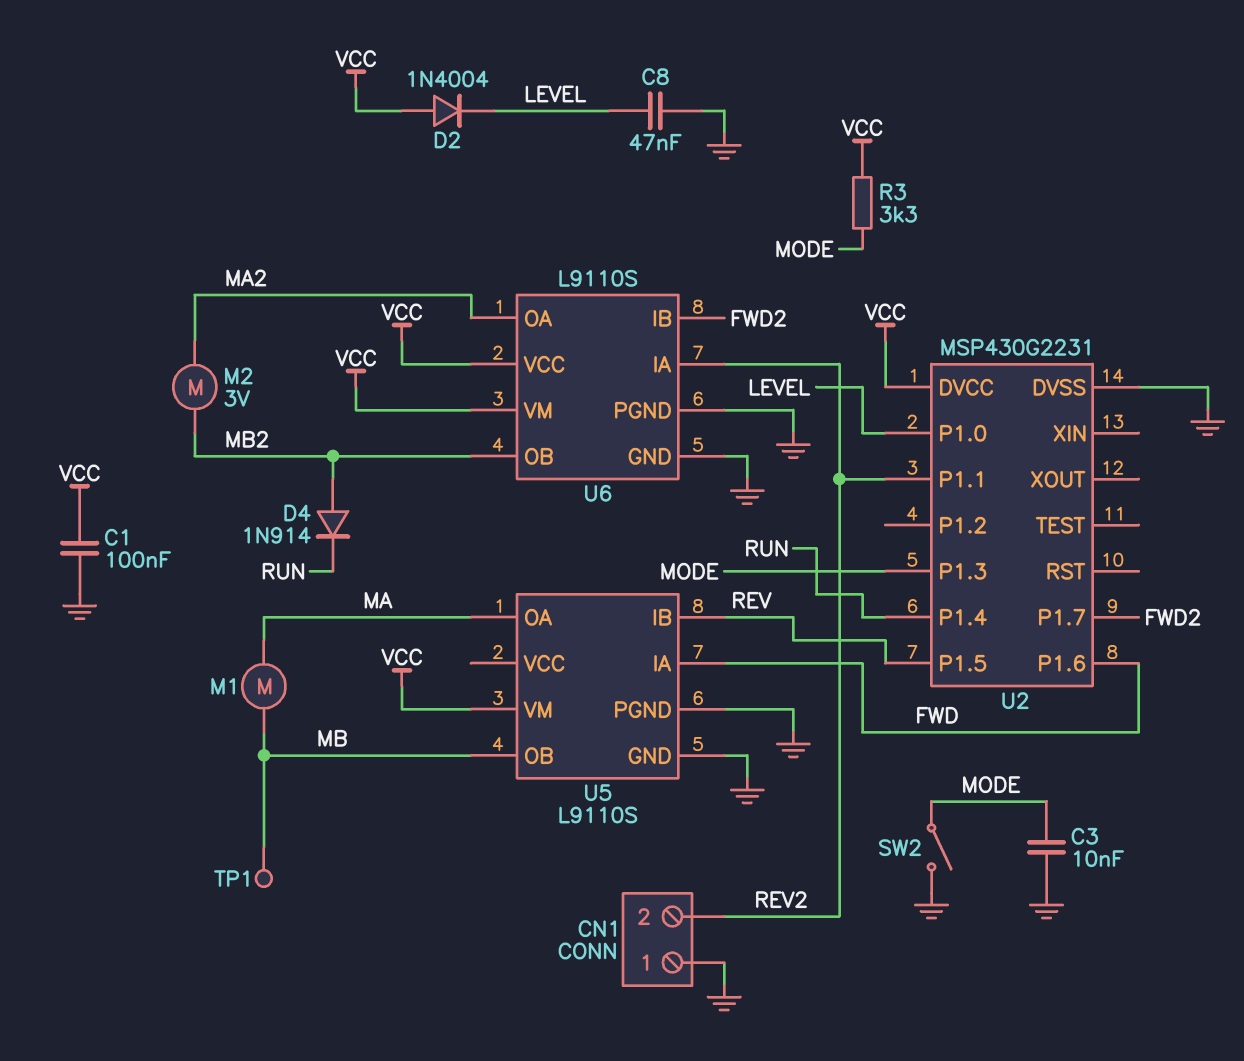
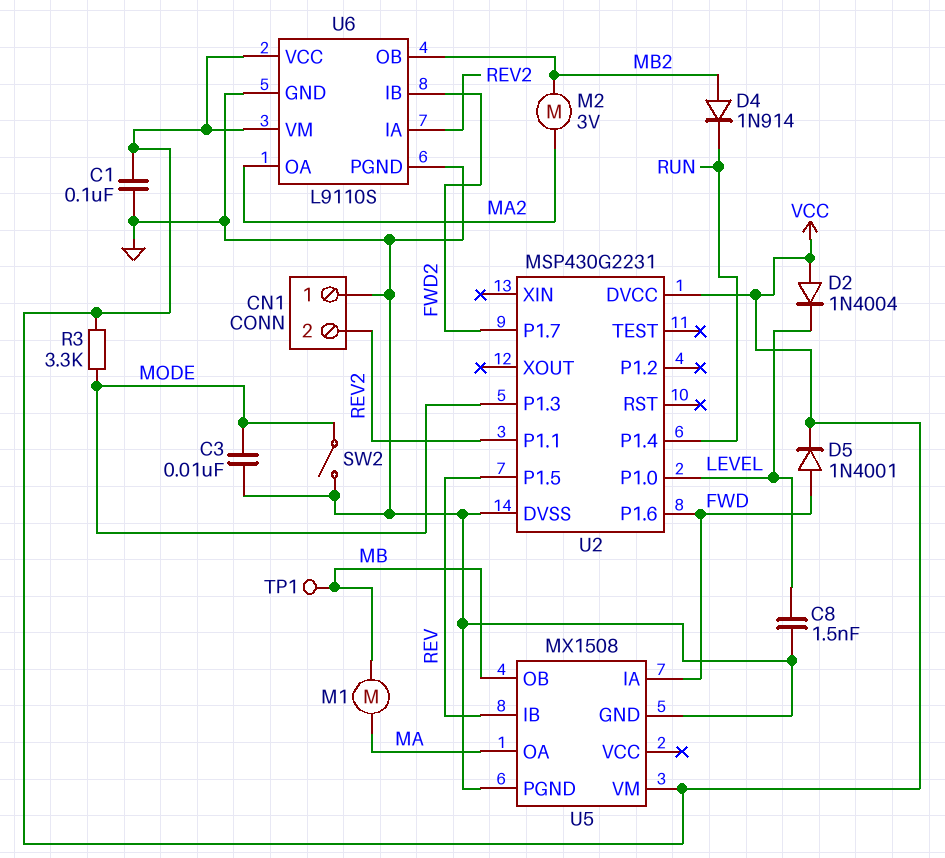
C8: 47nF (GND, LEVEL) -> 1.5nF (GND, LEVEL)
D5: none -> diode 1N4001 (A FWD, K VCC)
U5: L9110S -> MX1508

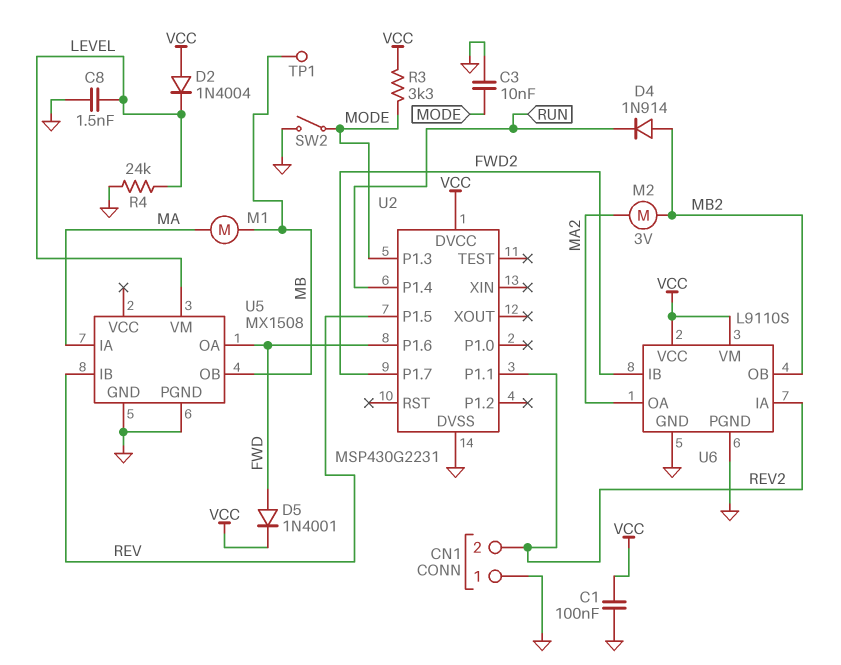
R4: none -> 24k (GND, LEVEL)
U2 pin P1.0: LEVEL -> none
U5 pin IA: FWD -> MA
U5 pin OA: MA -> FWD
U5 pin VM: VCC -> LEVEL

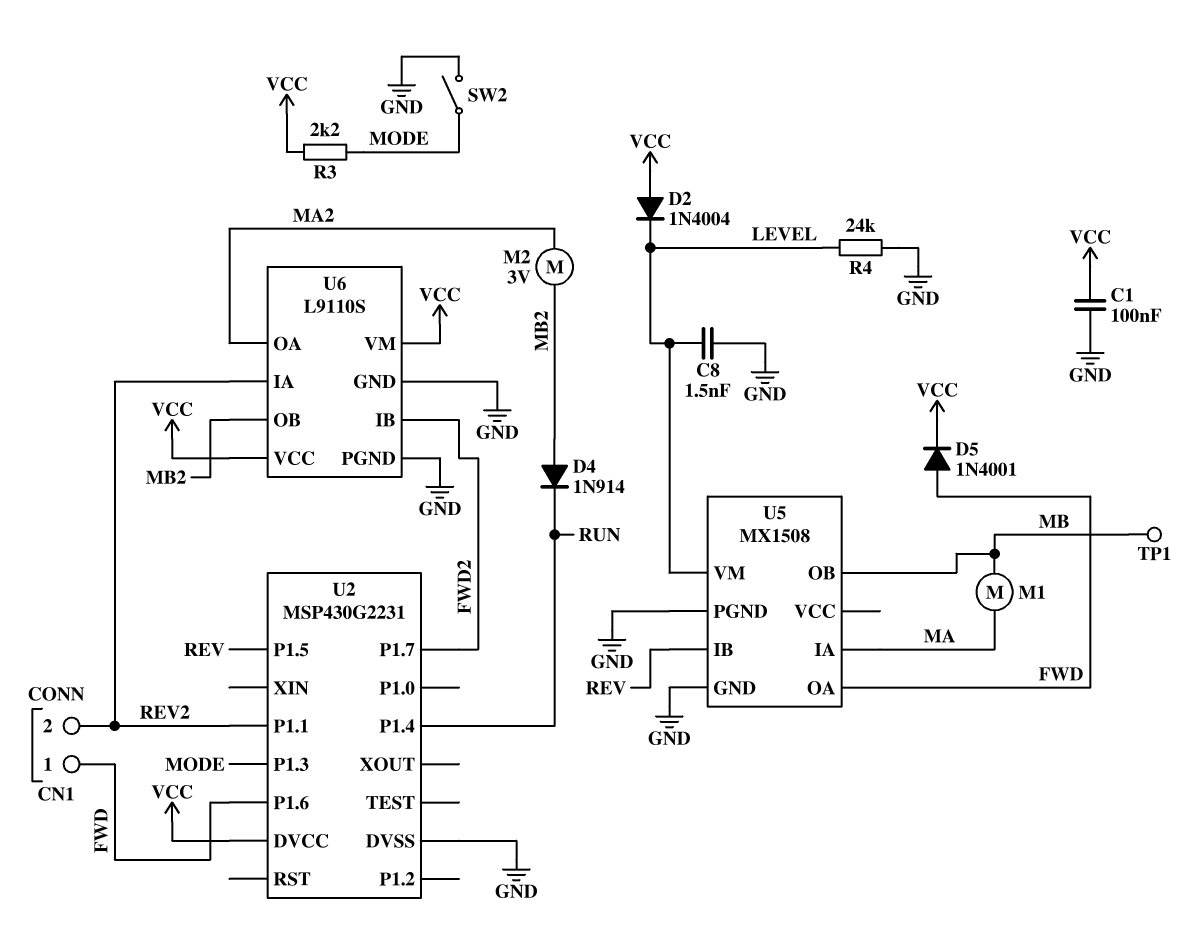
C3: 10nF (GND, MODE) -> none
CN1 pin 1: GND -> FWD
R3: 3.3k (MODE, VCC) -> 2.2k (MODE, VCC)

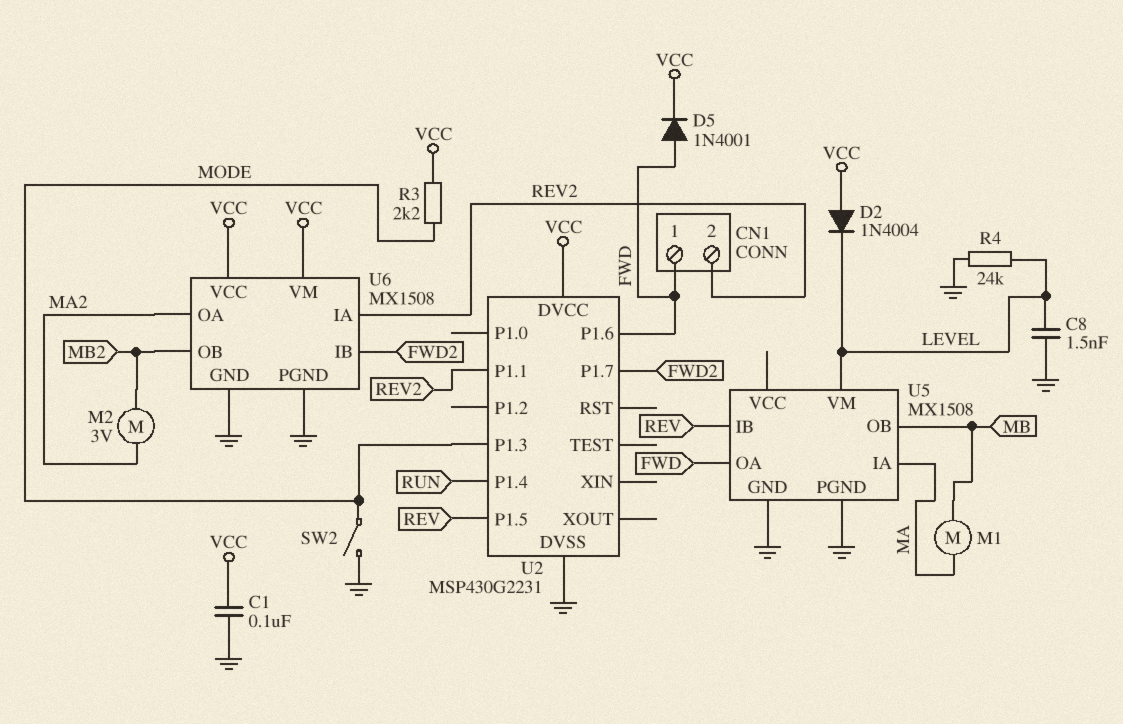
D4: diode 1N914 (A MB2, K RUN) -> none
TP1: test point (MB) -> none
U6: L9110S -> MX1508

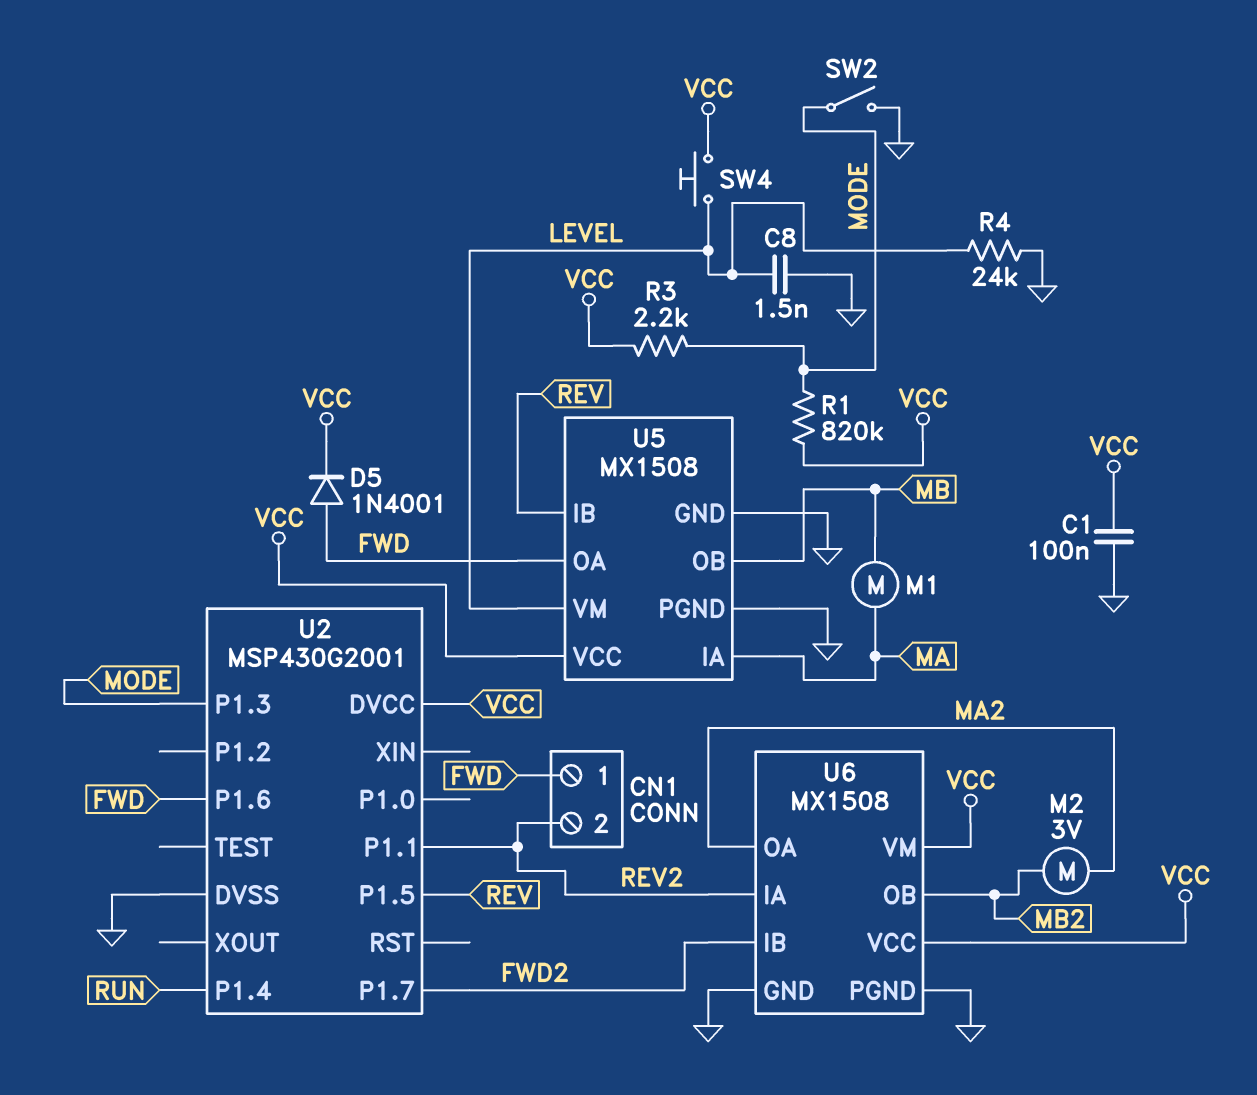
D2: diode 1N4004 (A VCC, K LEVEL) -> none
R1: none -> 820k (MODE, VCC)
SW4: none -> button (LEVEL, VCC)
U2: MSP430G2231 -> MSP430G2001
U5 pin VCC: none -> VCC

